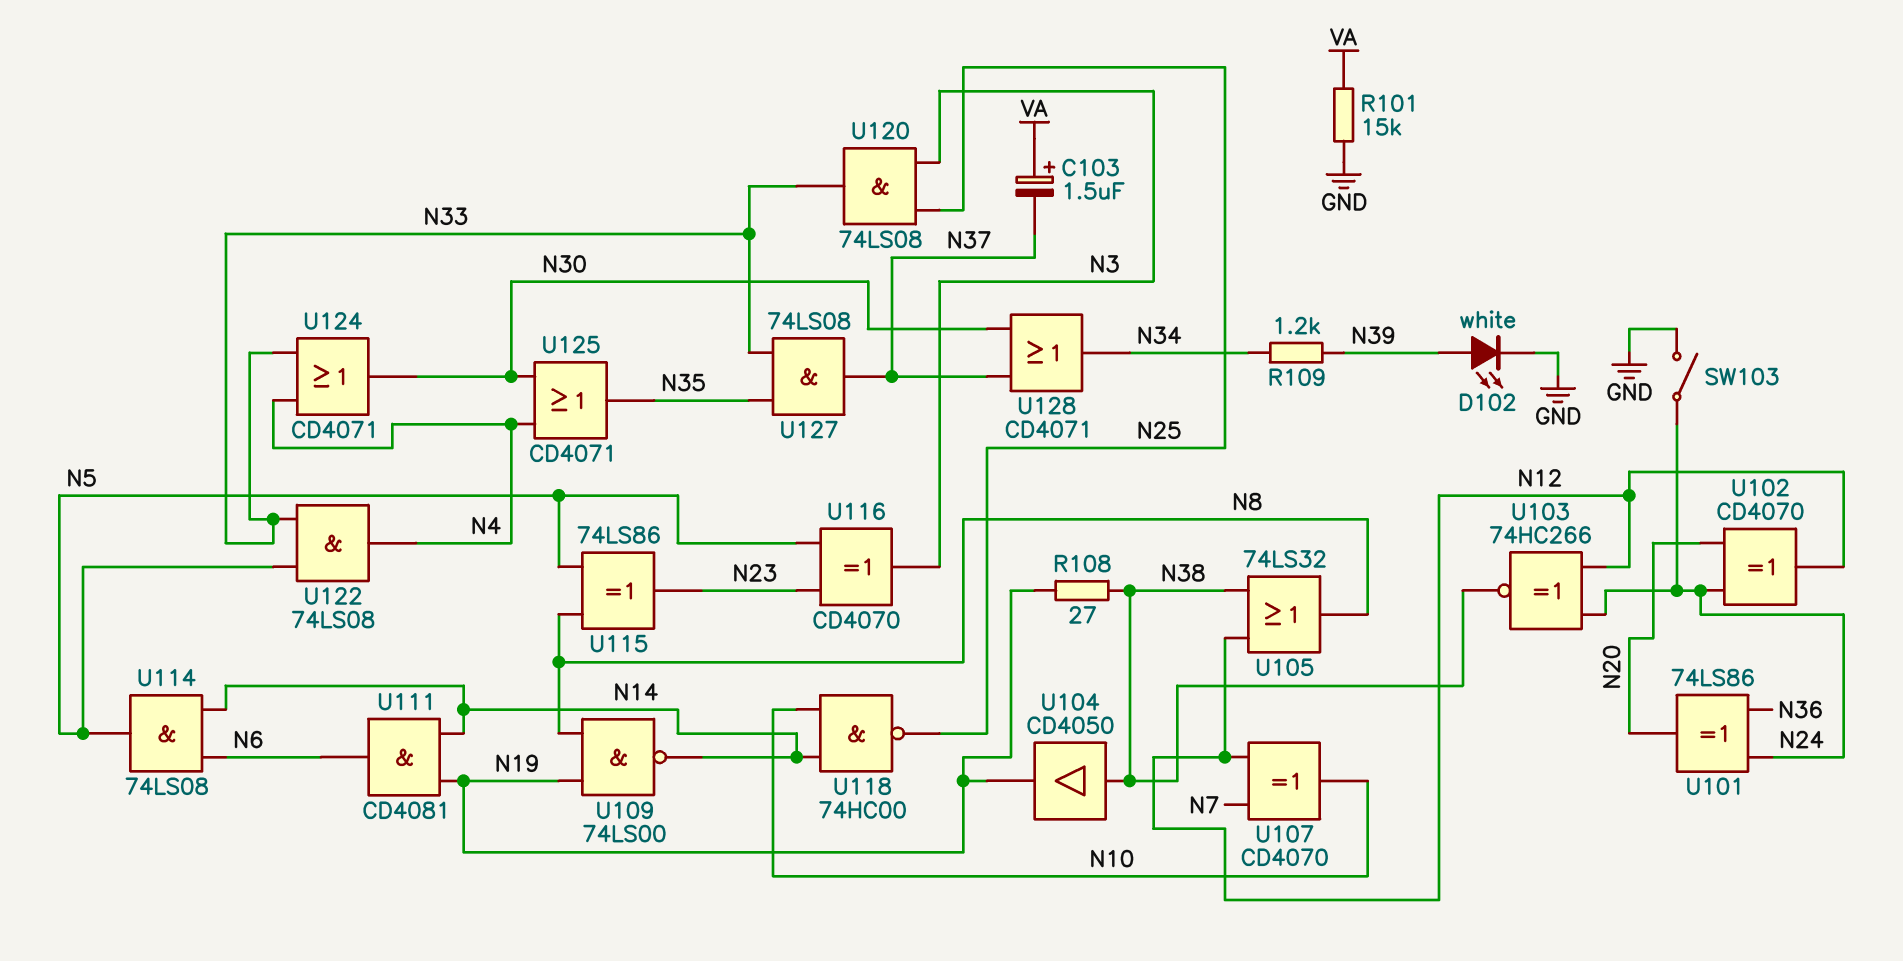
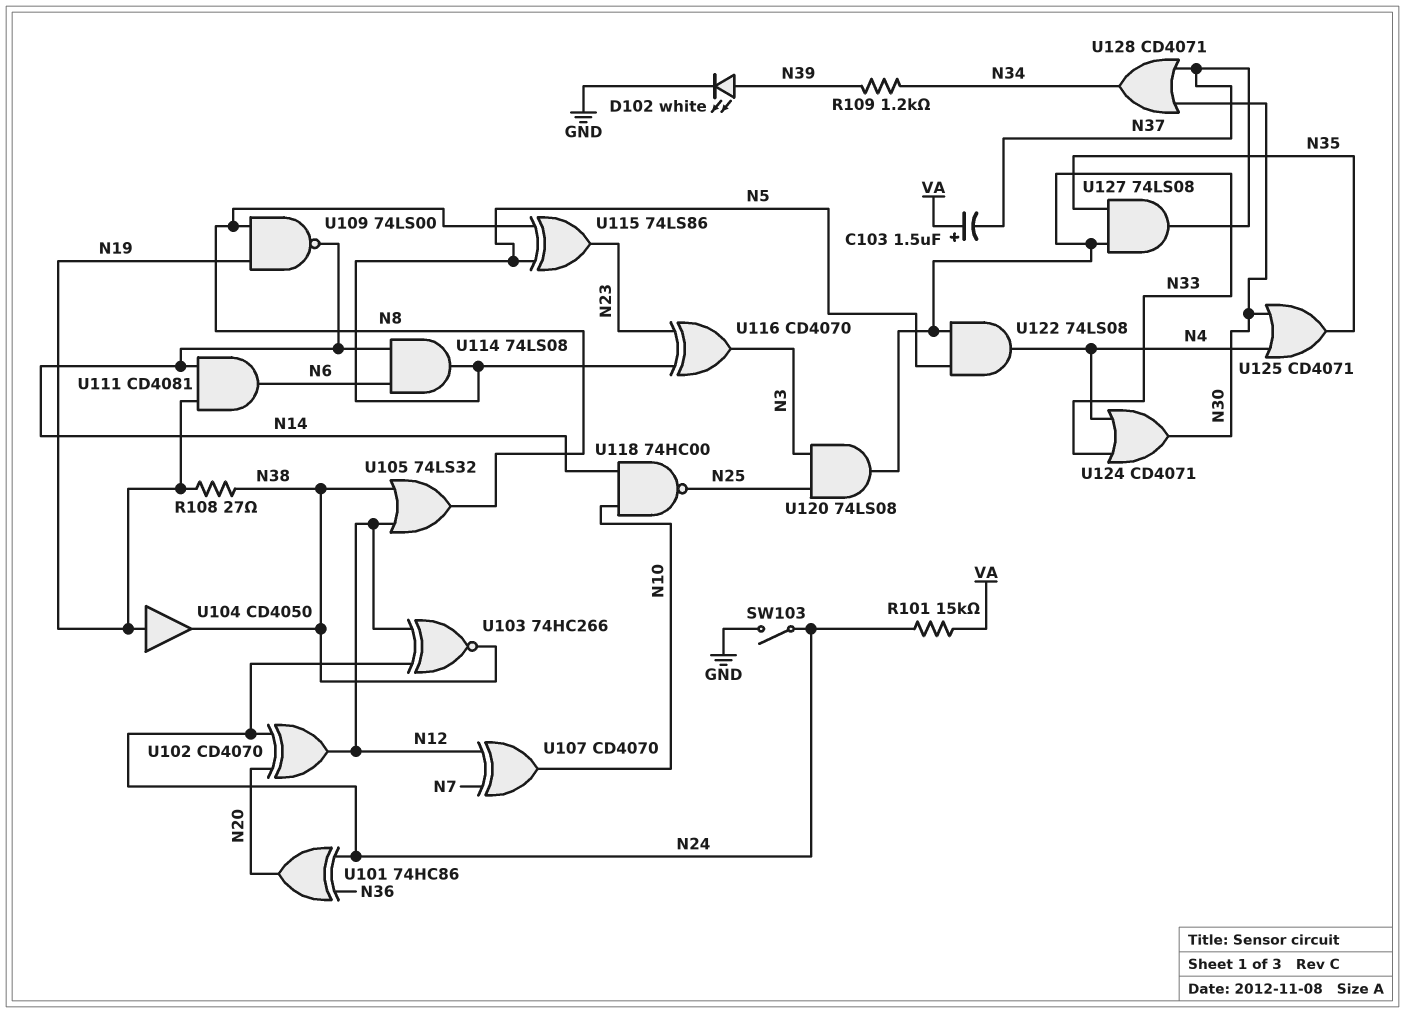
R101: 15k (GND, VA) -> 15k (N24, VA)
U101: XOR 74LS86 (in N24, in N36, out N20) -> XOR 74HC86 (in N24, in N36, out N20)
U104: buffer CD4050 (in N38, out N19) -> buffer CD4050 (in N19, out N38)

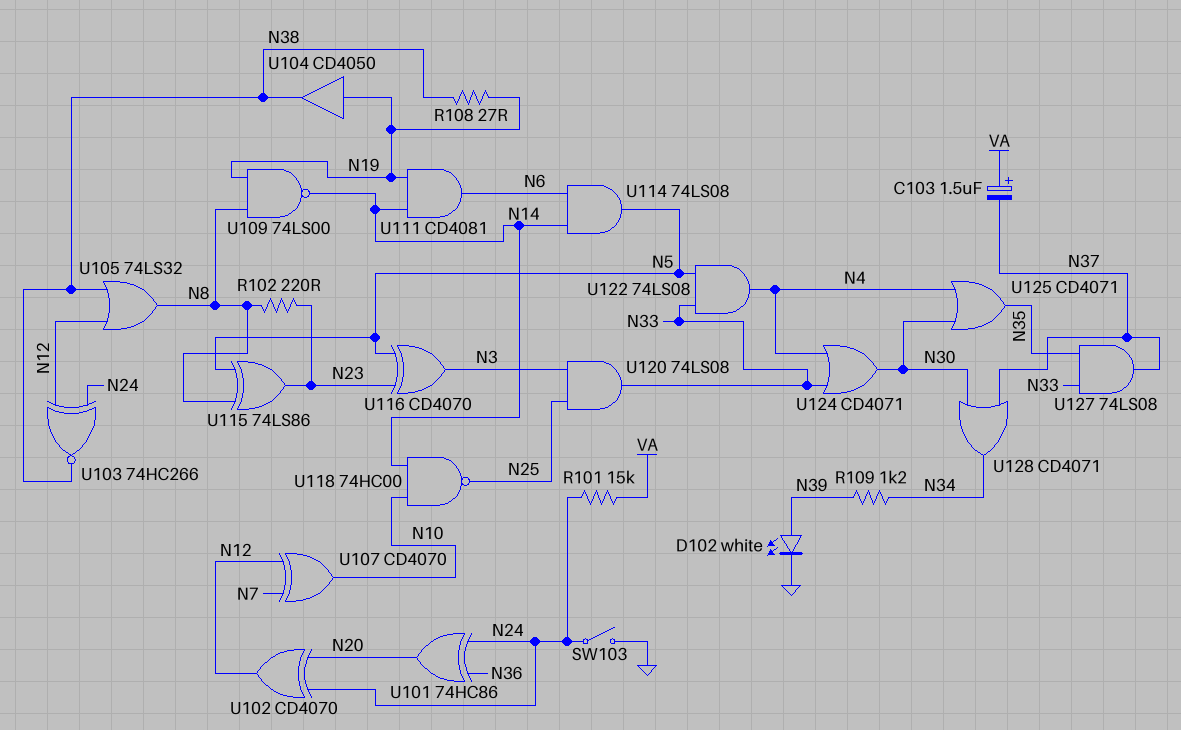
R102: none -> 220 (N8, N23)

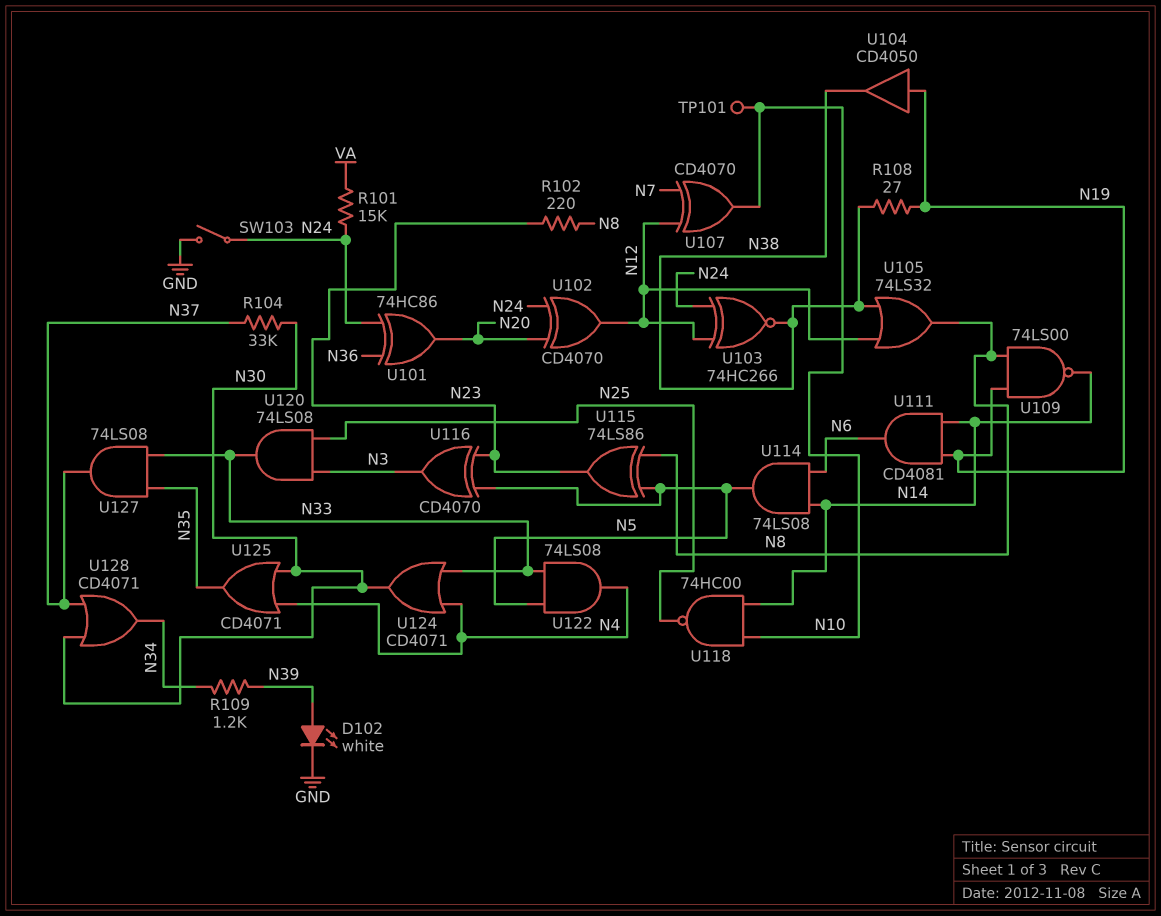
C103: 1.5uF (plus VA, minus N37) -> none
R104: none -> 33k (N30, N37)
TP101: none -> test point (N10)

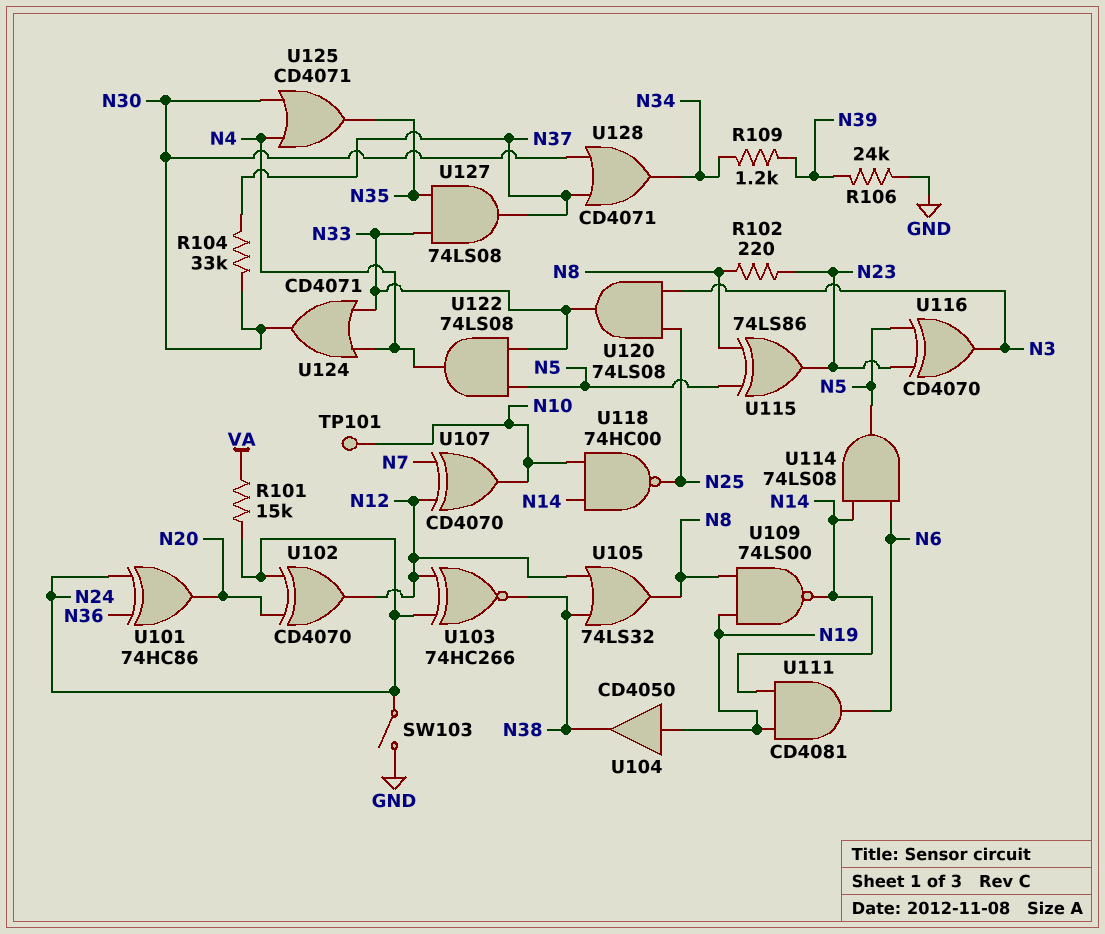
D102: LED white (A N39, K GND) -> none
R106: none -> 24k (GND, N39)
R108: 27 (N19, N38) -> none

